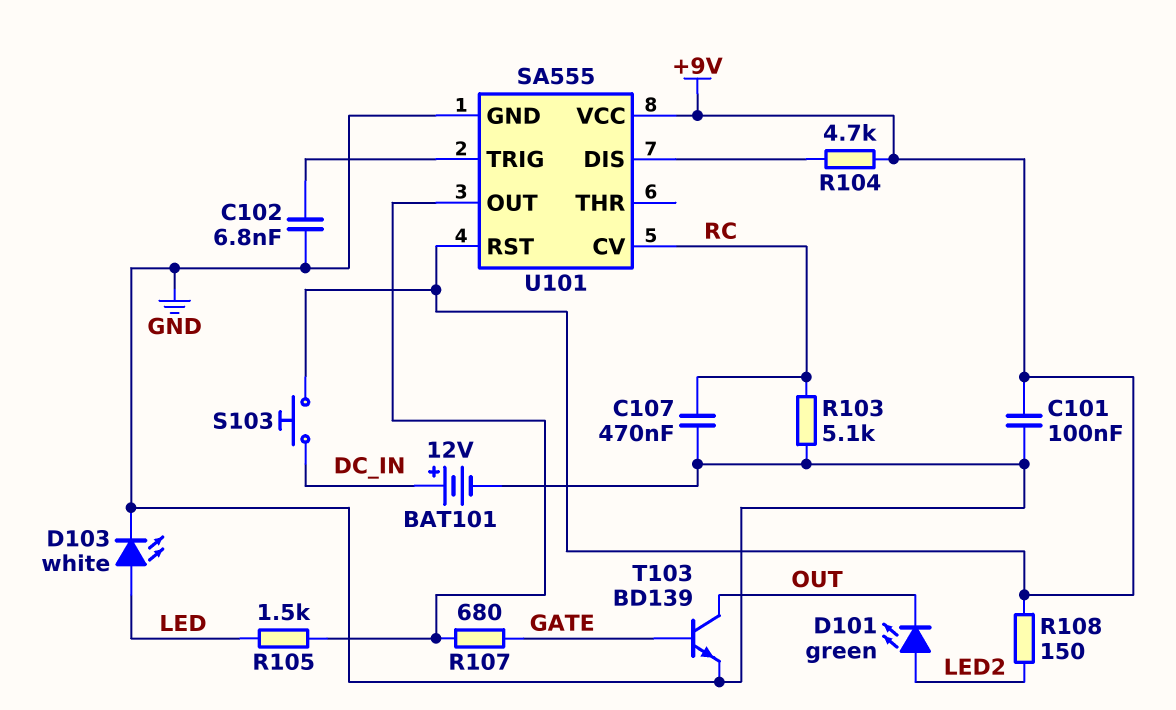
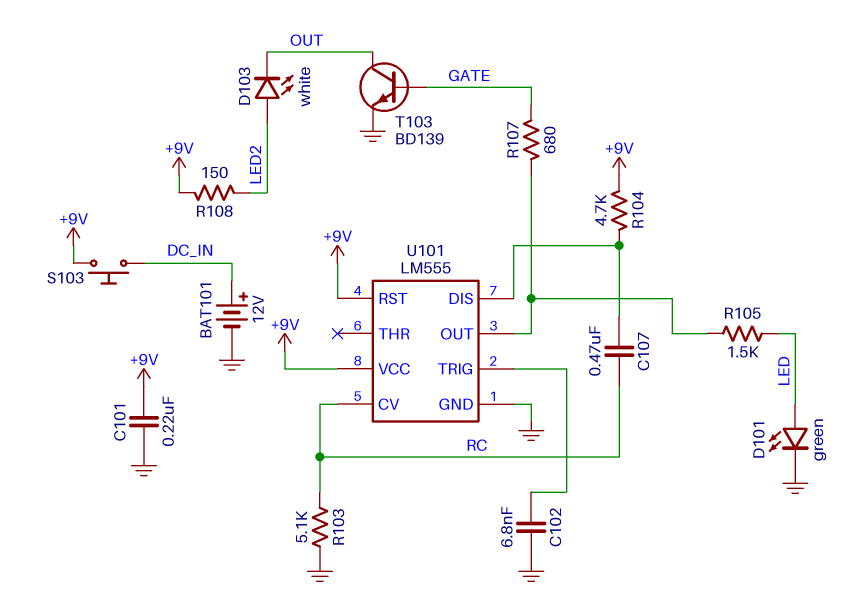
C101: 100nF (+9V, GND) -> 220nF (+9V, GND)
C107: 470nF (GND, RC) -> 470nF (RC, U101/DIS)
D101: LED green (A LED2, K OUT) -> LED green (A LED, K GND)
D103: LED white (A LED, K GND) -> LED white (A LED2, K OUT)
U101: SA555 -> LM555

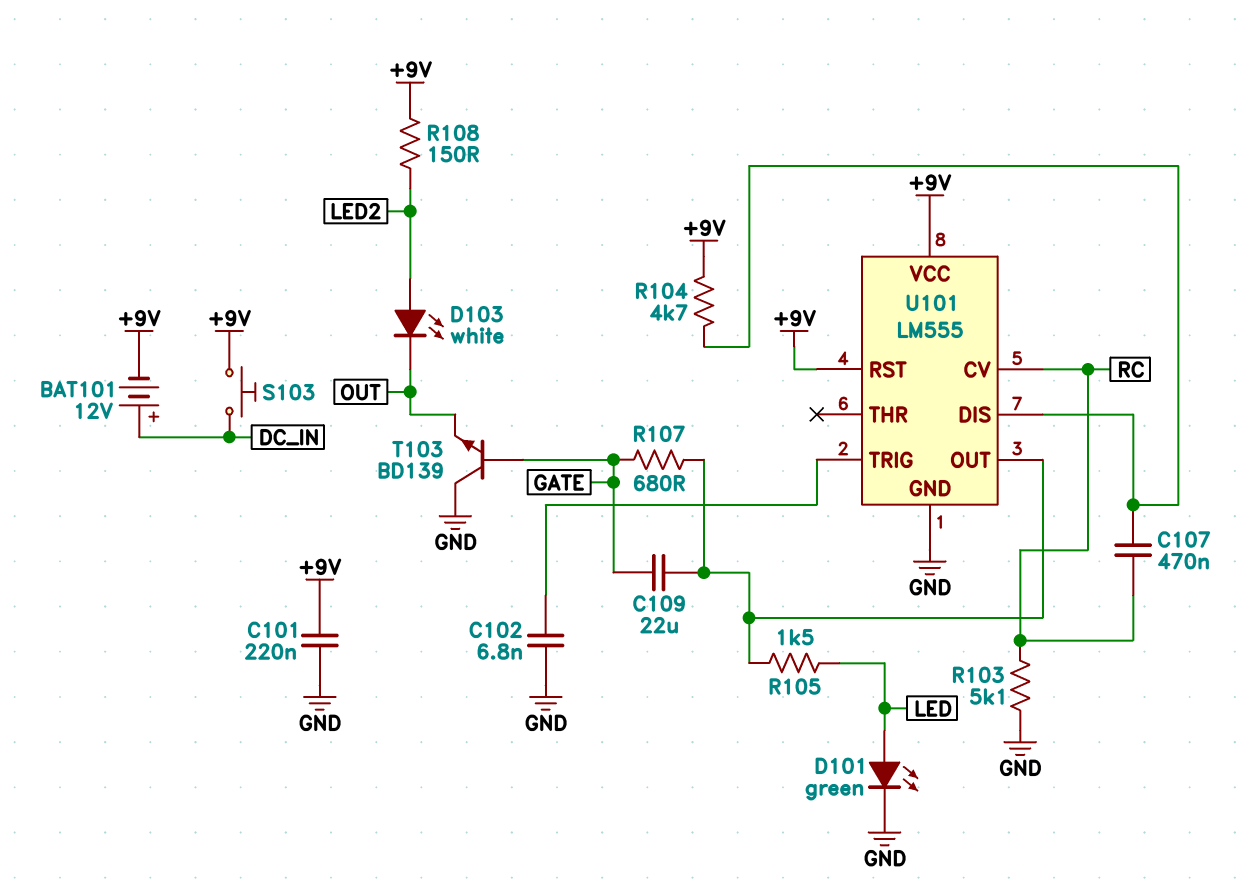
BAT101: 12V (plus DC_IN, minus GND) -> 12V (plus DC_IN, minus +9V)
C109: none -> 22uF (GATE, U101/OUT)
T103: NPN BD139 (B GATE, C OUT, E GND) -> NPN BD139 (B GATE, C GND, E OUT)

